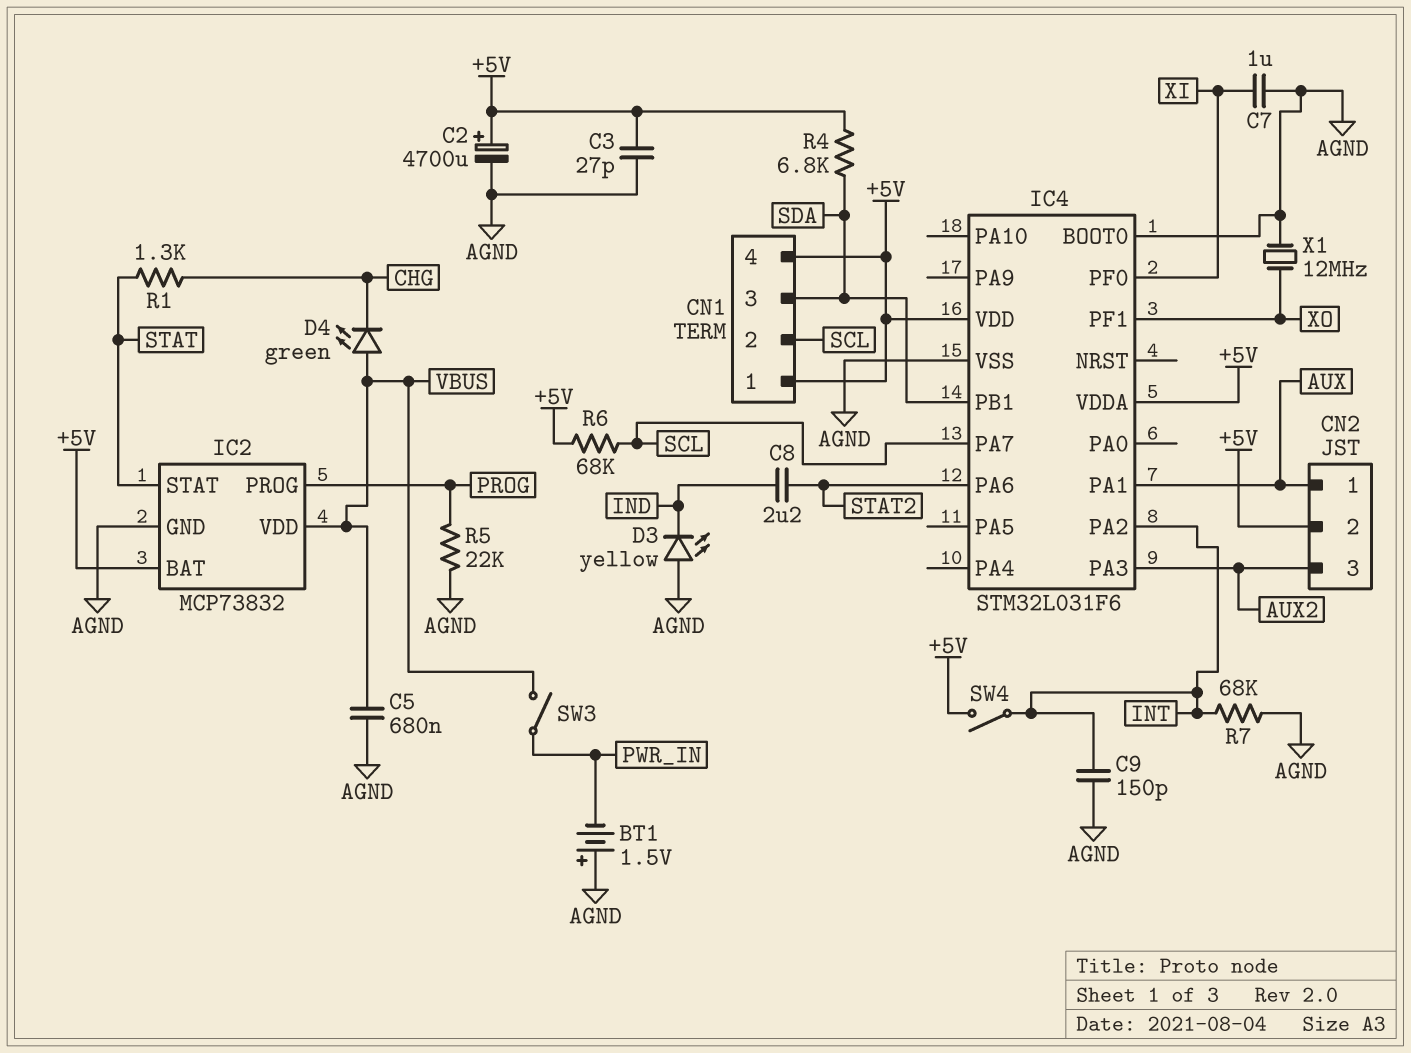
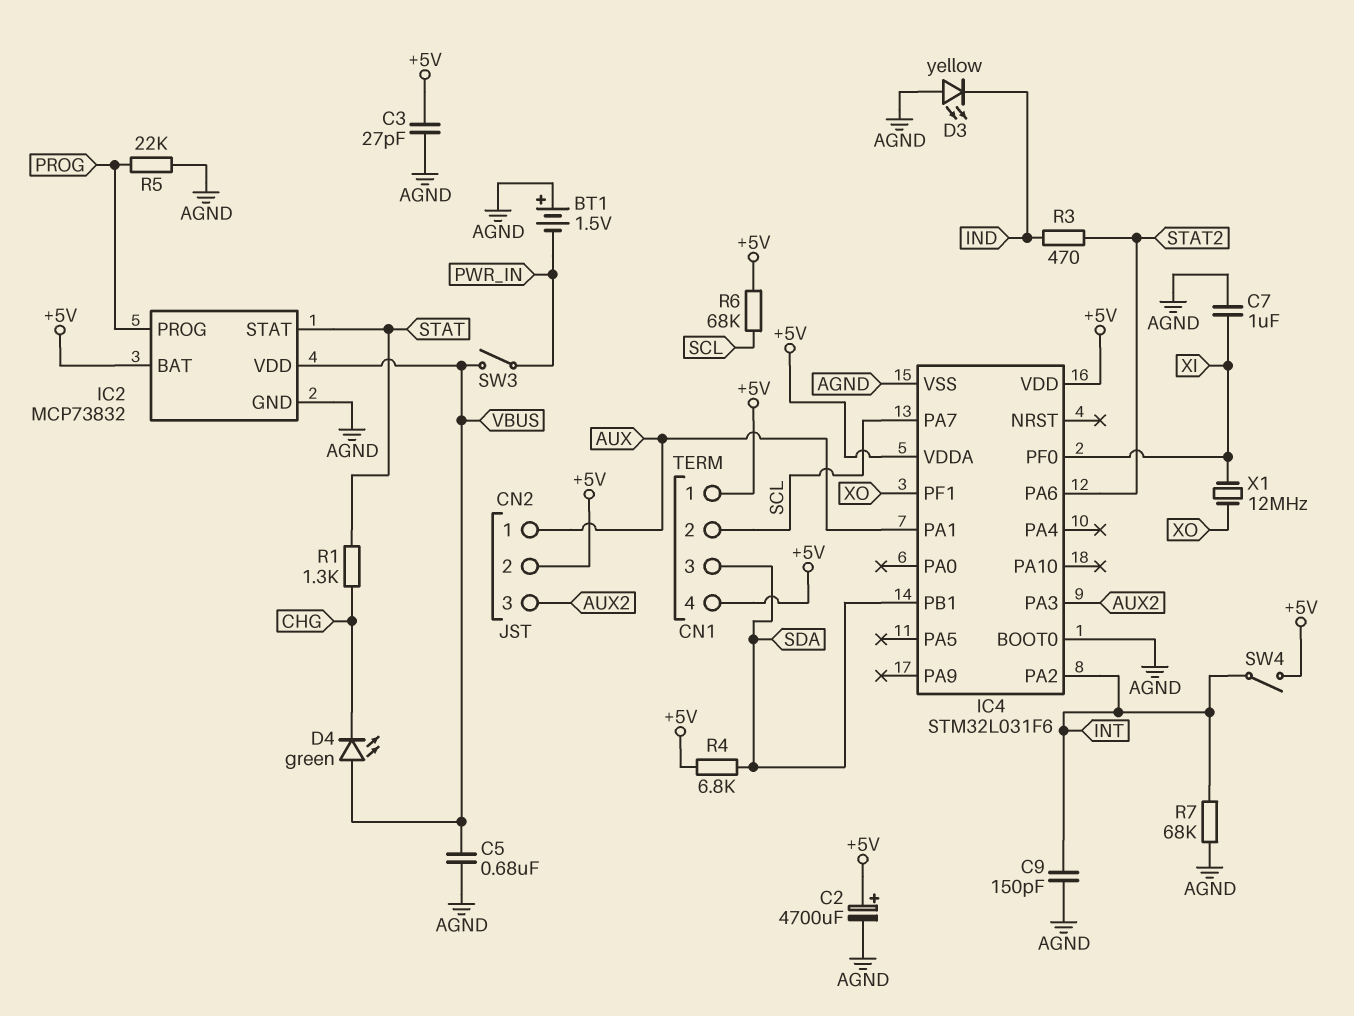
C8: 2.2uF (IND, STAT2) -> none
R3: none -> 470 (IND, STAT2)
X1: 12MHz (AGND, XO) -> 12MHz (XI, XO)

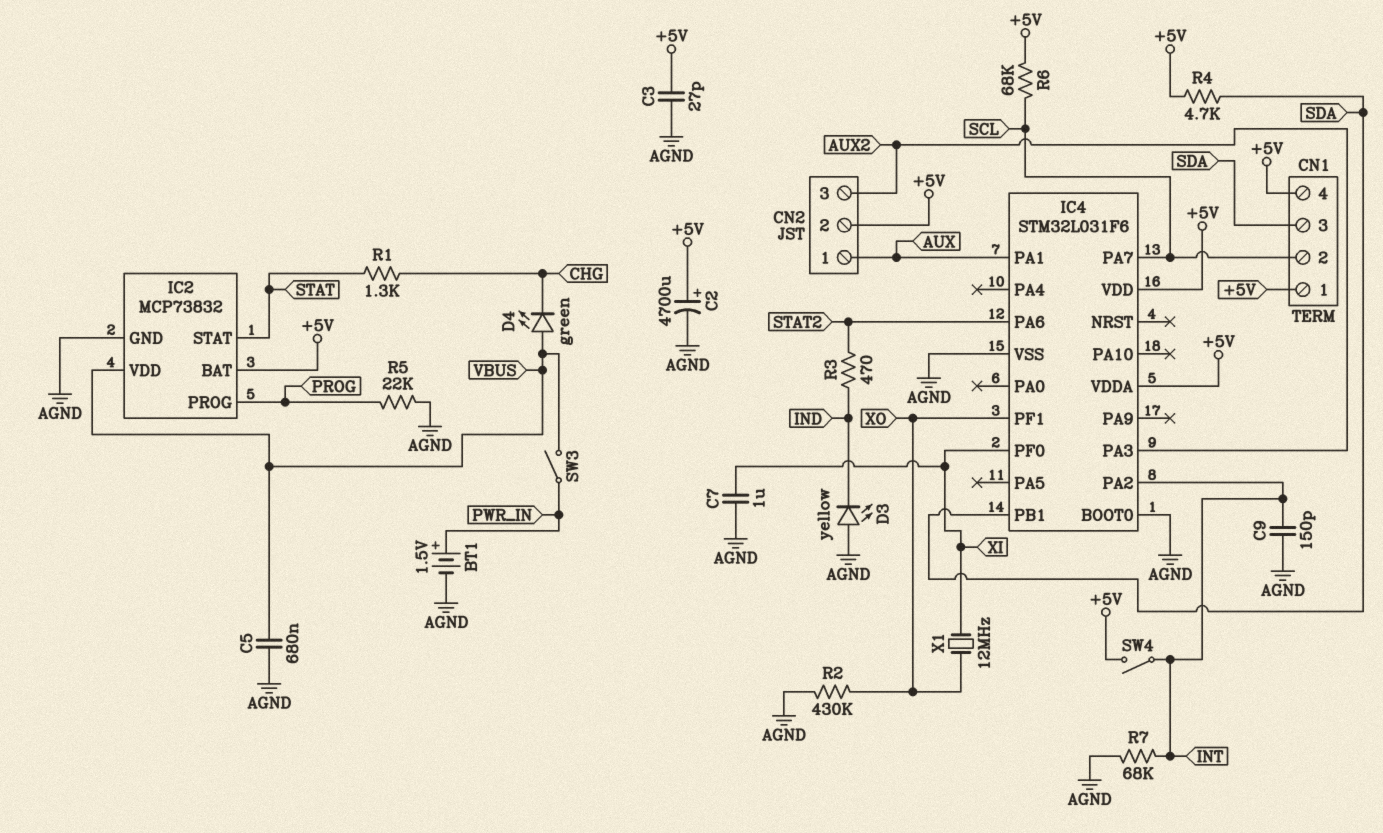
BT1: 1.5V (plus AGND, minus PWR_IN) -> 1.5V (plus PWR_IN, minus AGND)
R2: none -> 430k (AGND, XO)
R4: 6.8k (+5V, SDA) -> 4.7k (+5V, SDA)

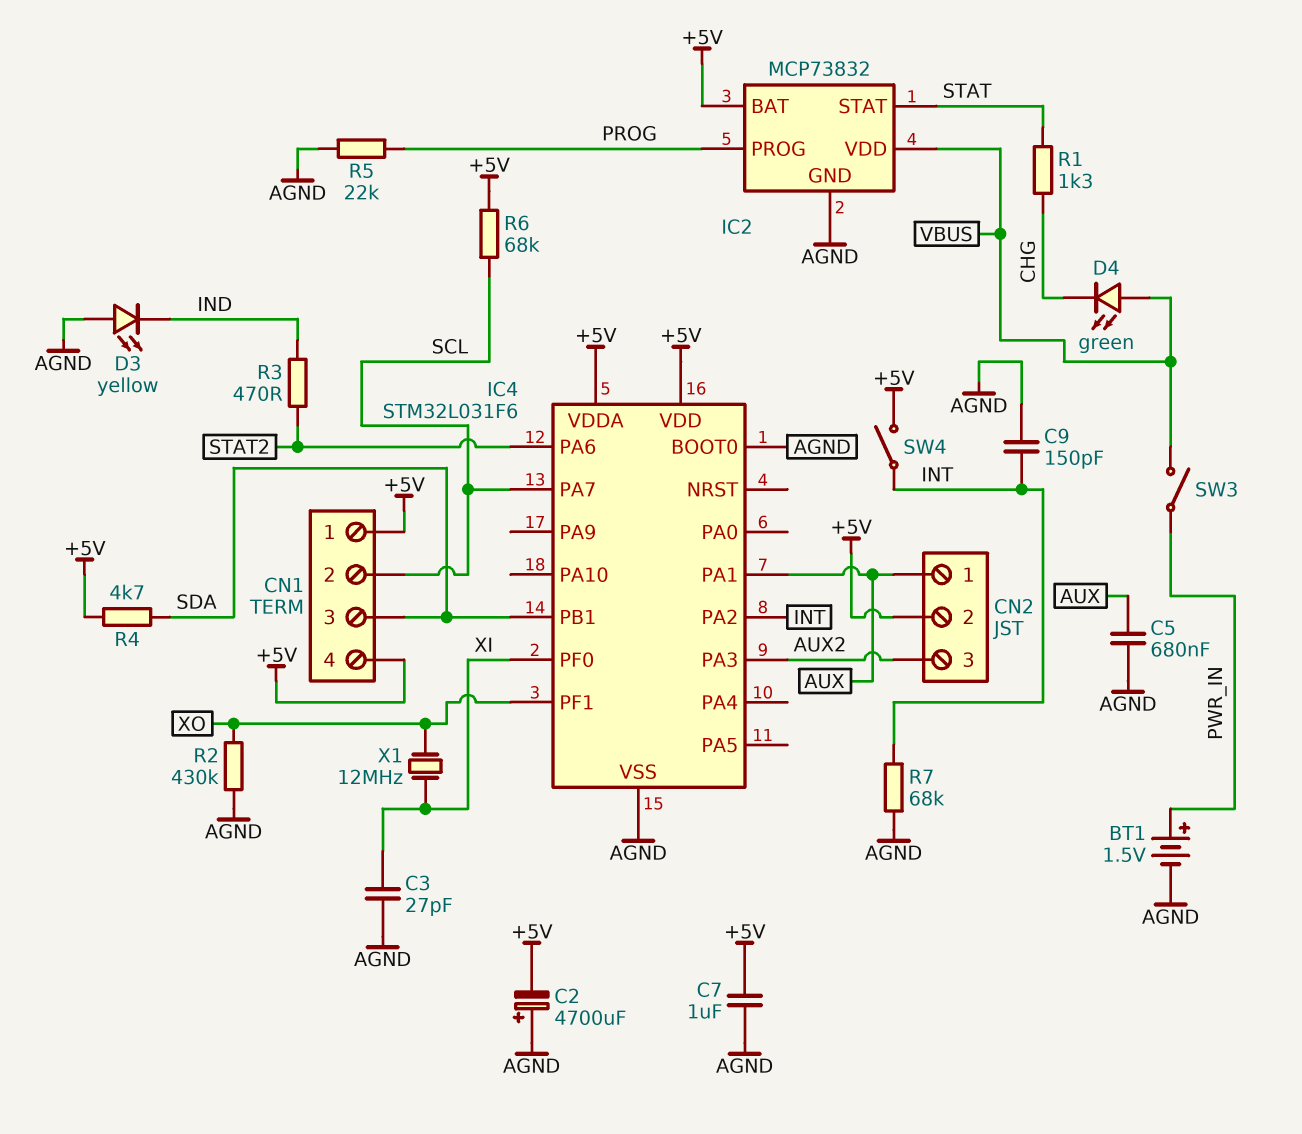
C2: 4700uF (plus +5V, minus AGND) -> 4700uF (plus AGND, minus +5V)
C3: 27pF (+5V, AGND) -> 27pF (AGND, XI)
C5: 680nF (AGND, VBUS) -> 680nF (AGND, AUX)
C7: 1uF (AGND, XI) -> 1uF (+5V, AGND)

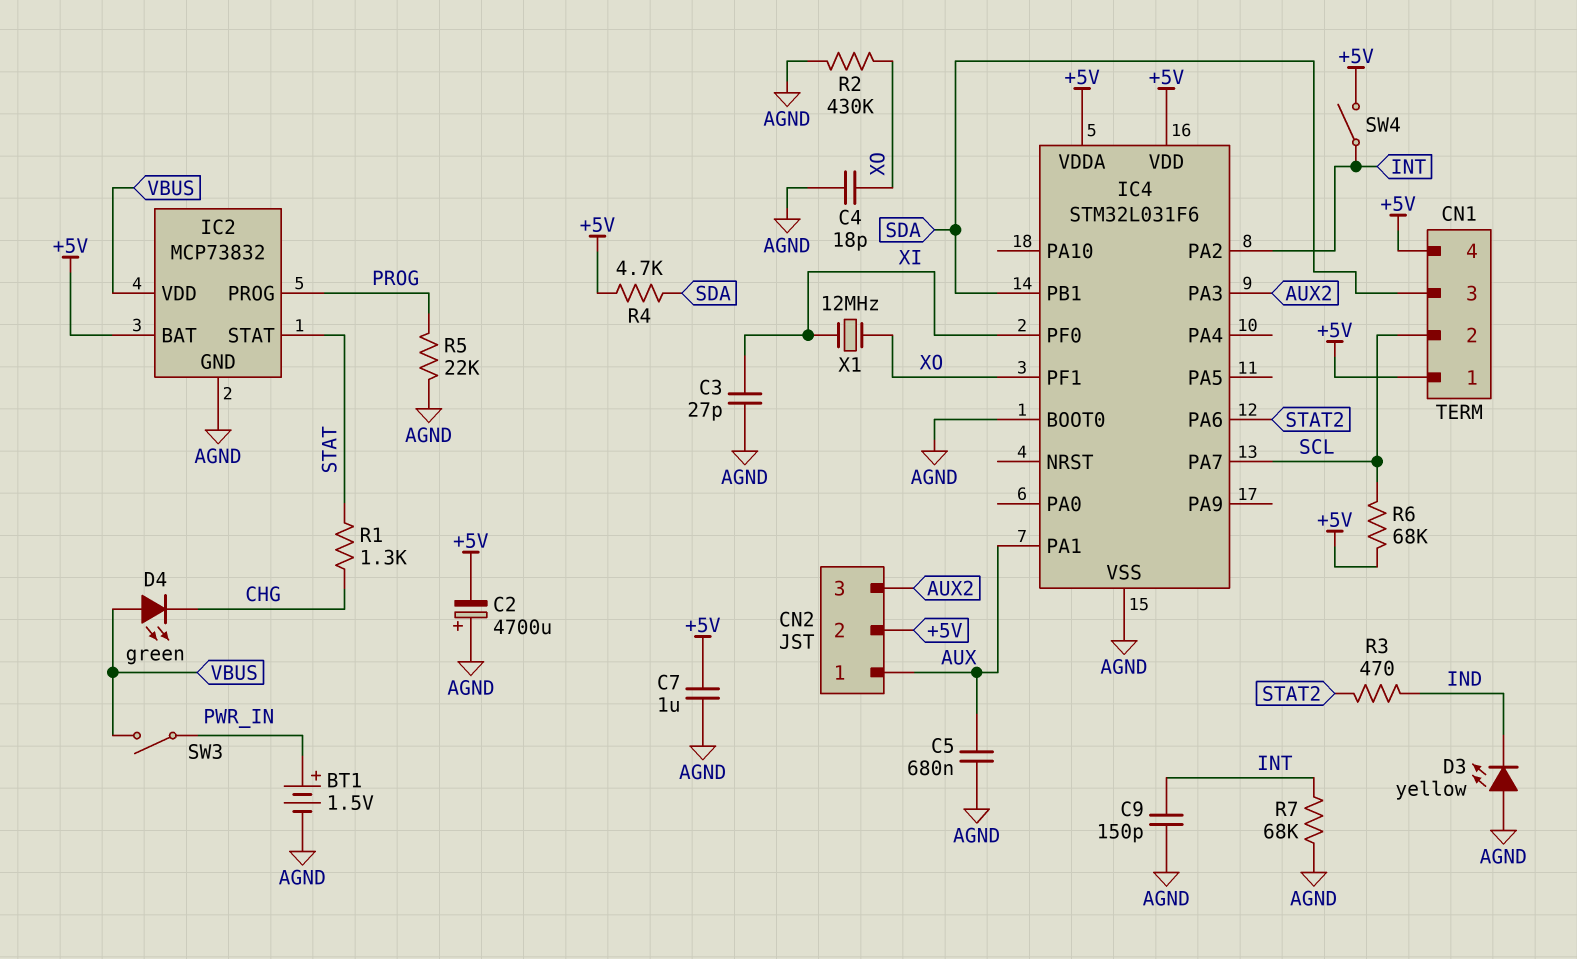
C4: none -> 18pF (AGND, XO)

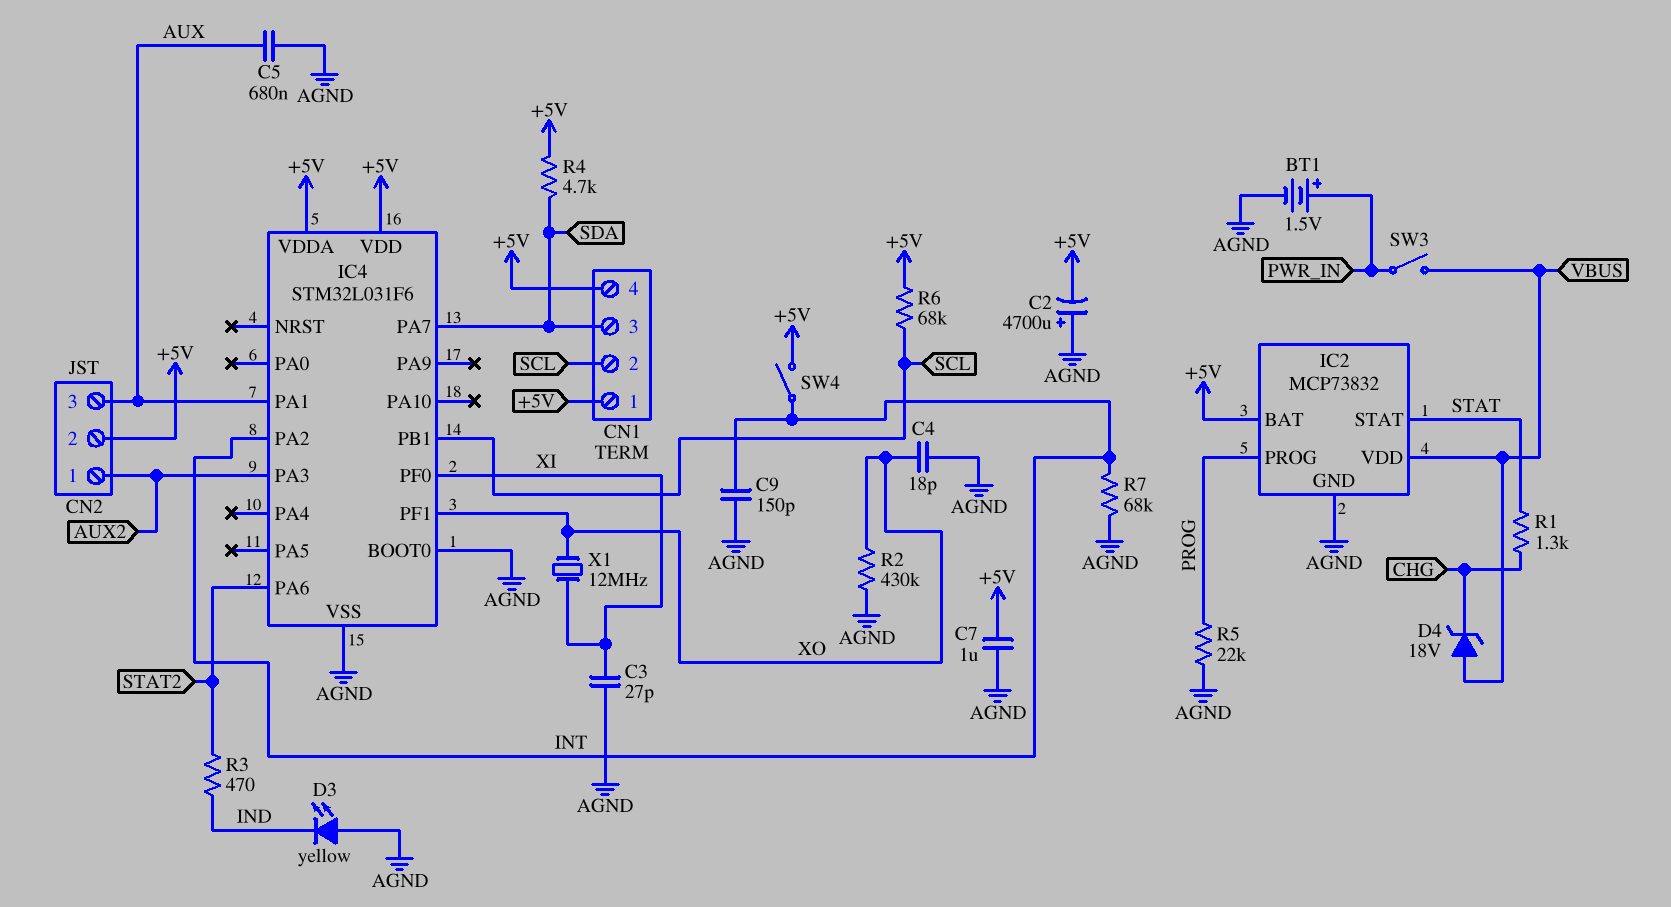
CN2 pin 1: AUX -> AUX2
CN2 pin 3: AUX2 -> AUX
D4: LED green (A VBUS, K CHG) -> zener 18V (A VBUS, K CHG)
IC4 pin PA7: SCL -> SDA
IC4 pin PB1: SDA -> SCL

